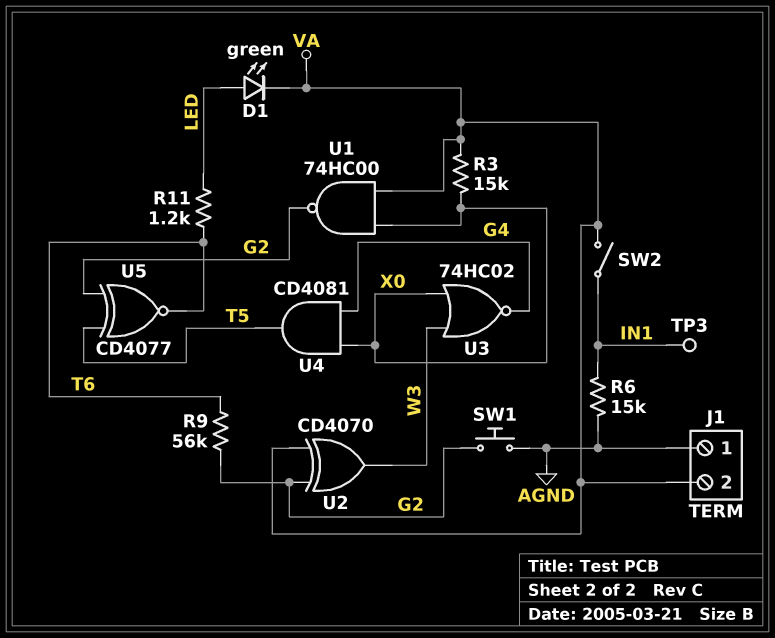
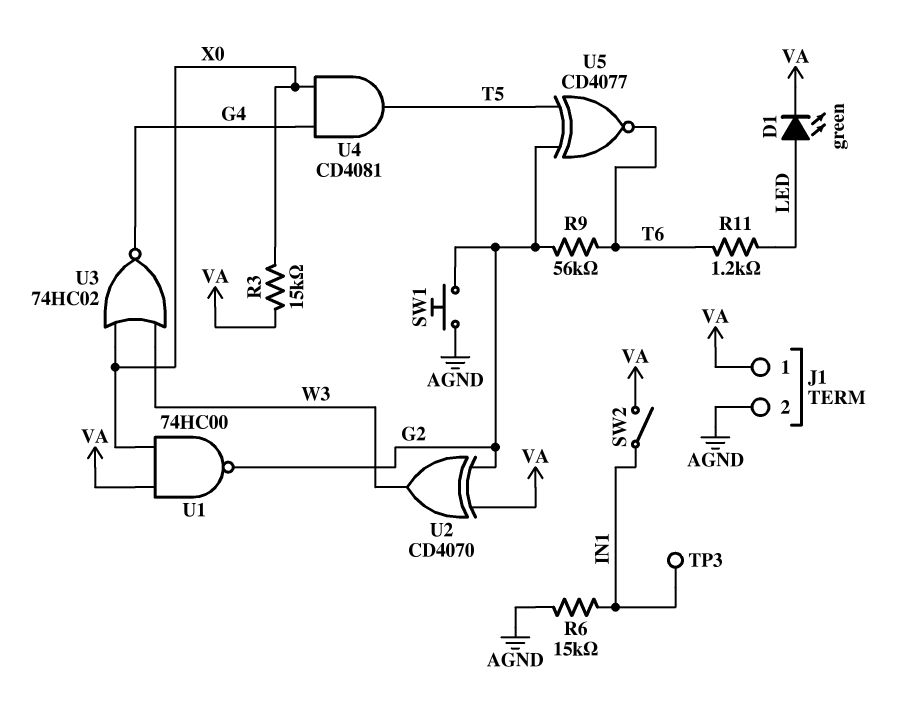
J1 pin 1: AGND -> VA
J1 pin 2: VA -> AGND

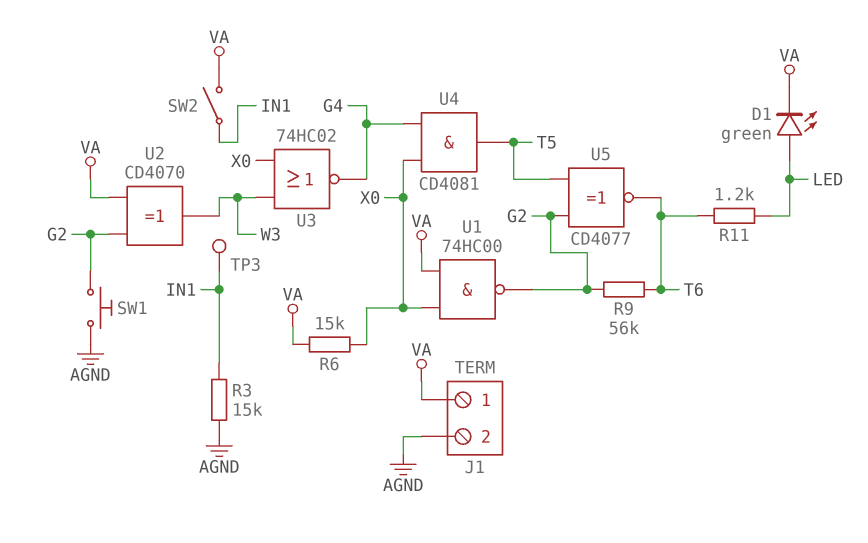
R3: 15k (VA, X0) -> 15k (AGND, IN1)
R6: 15k (AGND, IN1) -> 15k (VA, X0)

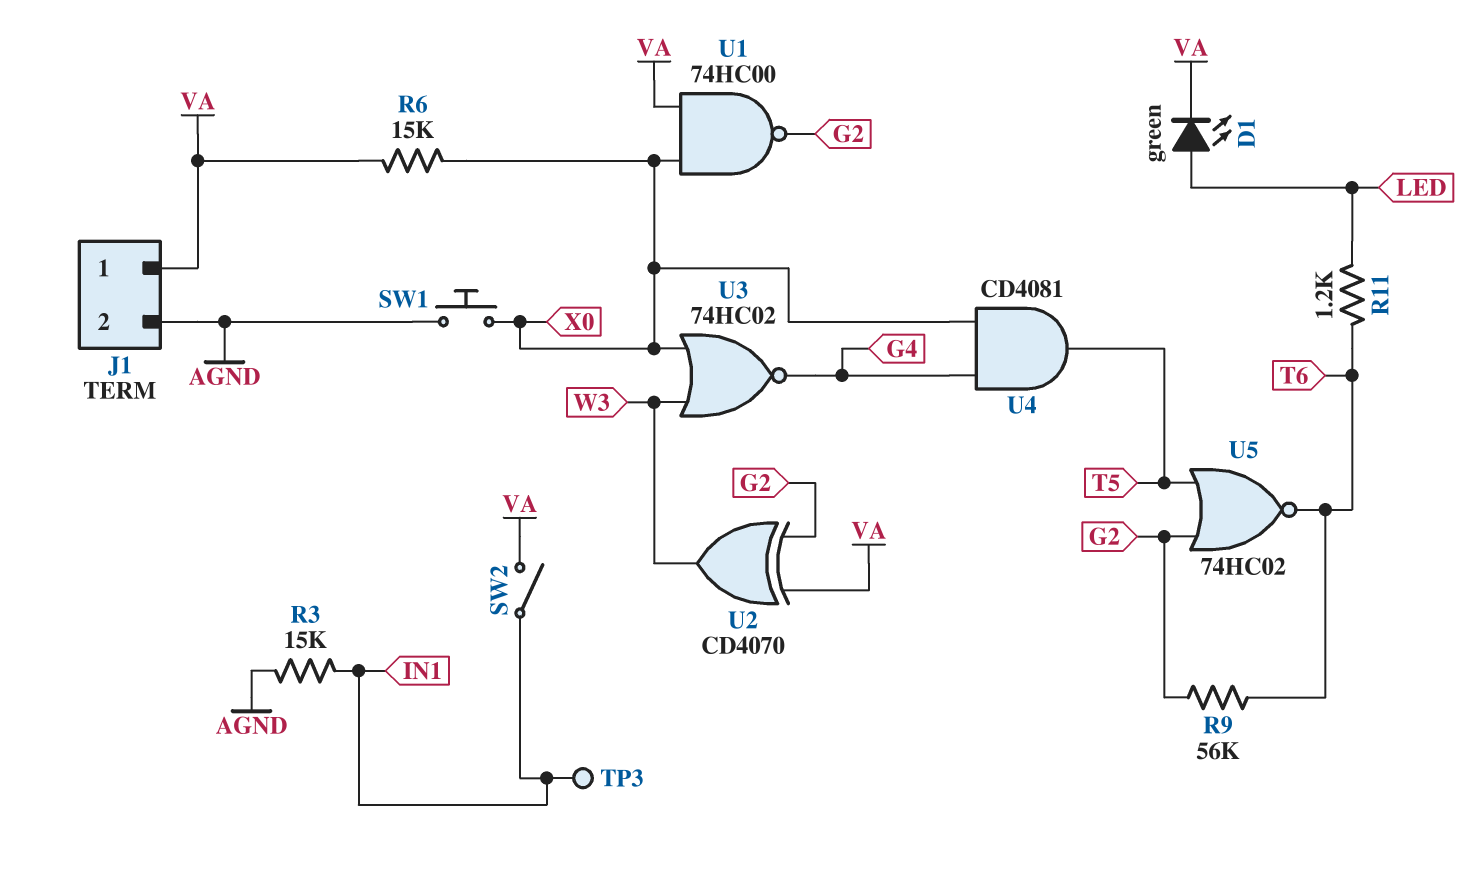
SW1: button (AGND, G2) -> button (AGND, X0)
U5: XNOR CD4077 (in G2, in T5, out T6) -> NOR 74HC02 (in G2, in T5, out T6)

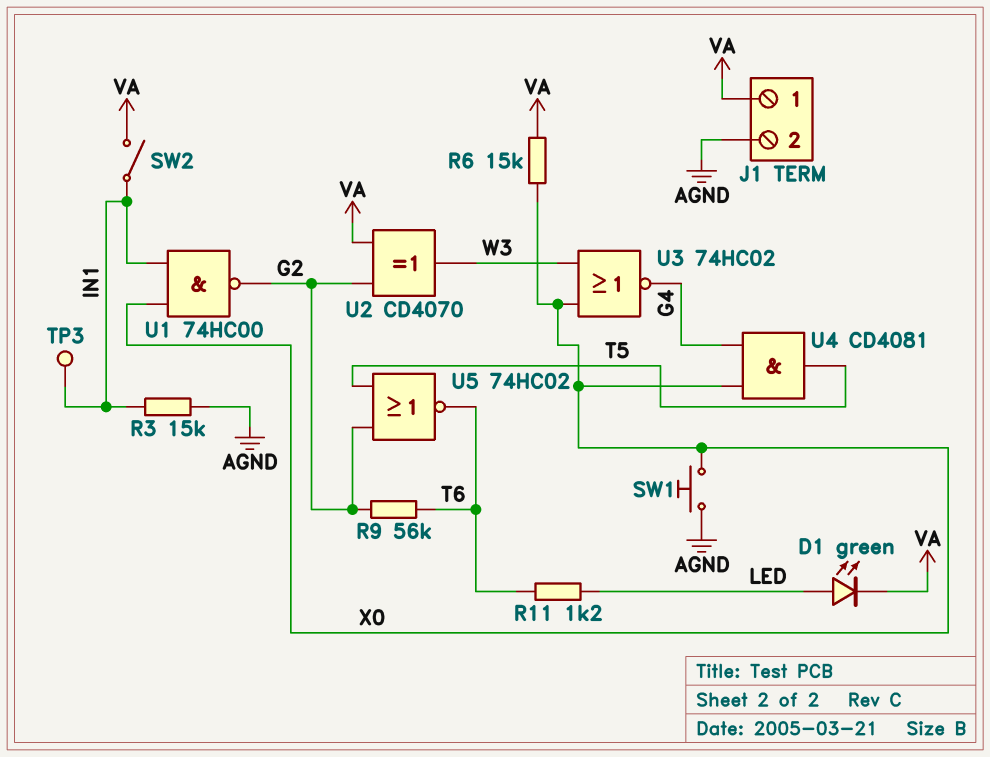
U1: NAND 74HC00 (in VA, in X0, out G2) -> NAND 74HC00 (in IN1, in X0, out G2)

